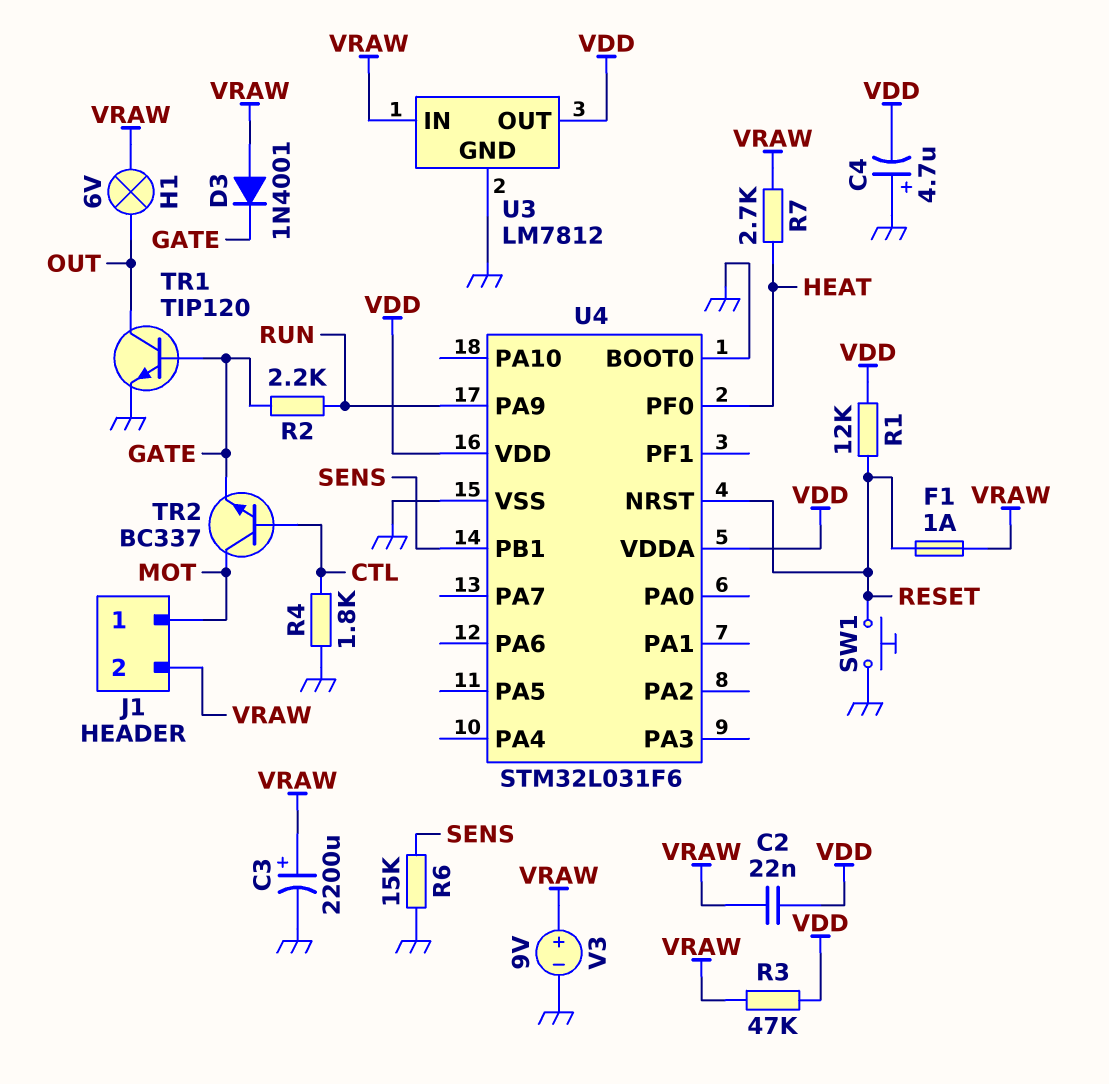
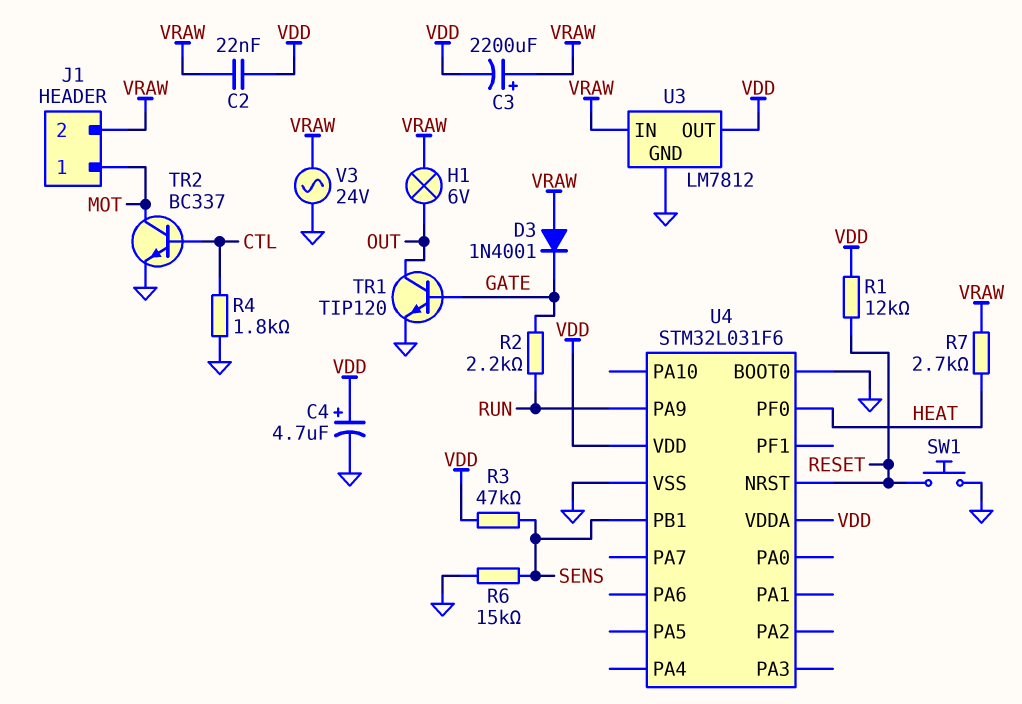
C3: 2200uF (plus VRAW, minus GND) -> 2200uF (plus VRAW, minus VDD)
C4: 4.7uF (plus GND, minus VDD) -> 4.7uF (plus VDD, minus GND)
F1: 1A (RESET, VRAW) -> none
R3: 47k (VDD, VRAW) -> 47k (SENS, VDD)
TR2: NPN BC337 (B CTL, C MOT, E GATE) -> NPN BC337 (B CTL, C MOT, E GND)
V3: 9V (plus VRAW, minus GND) -> AC 24V (GND, VRAW)

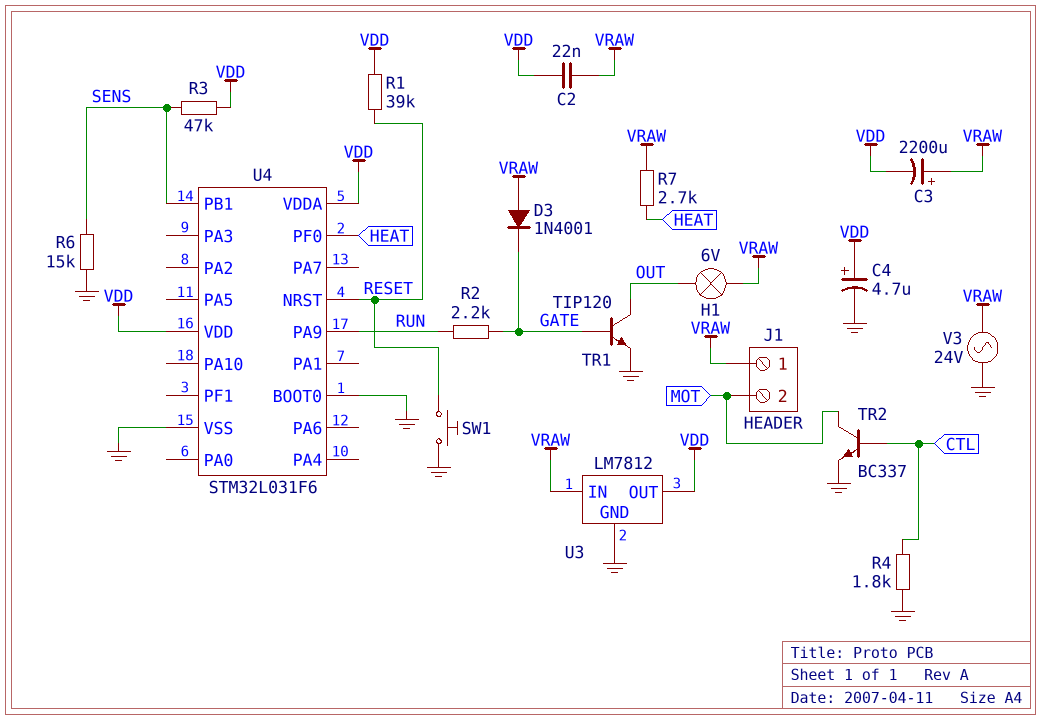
J1 pin 1: MOT -> VRAW
J1 pin 2: VRAW -> MOT
R1: 12k (RESET, VDD) -> 39k (RESET, VDD)

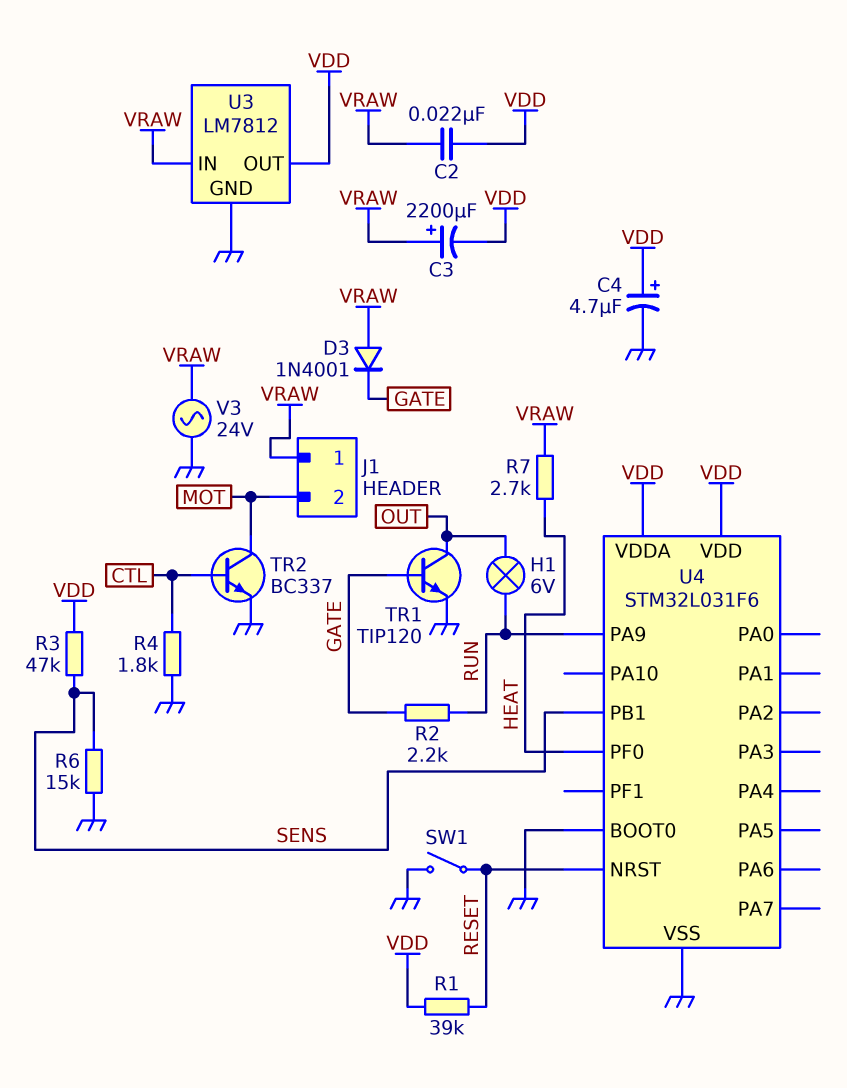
H1: lamp 6V (OUT, VRAW) -> lamp 6V (OUT, RUN)
SW1: button (GND, RESET) -> switch (GND, RESET)

